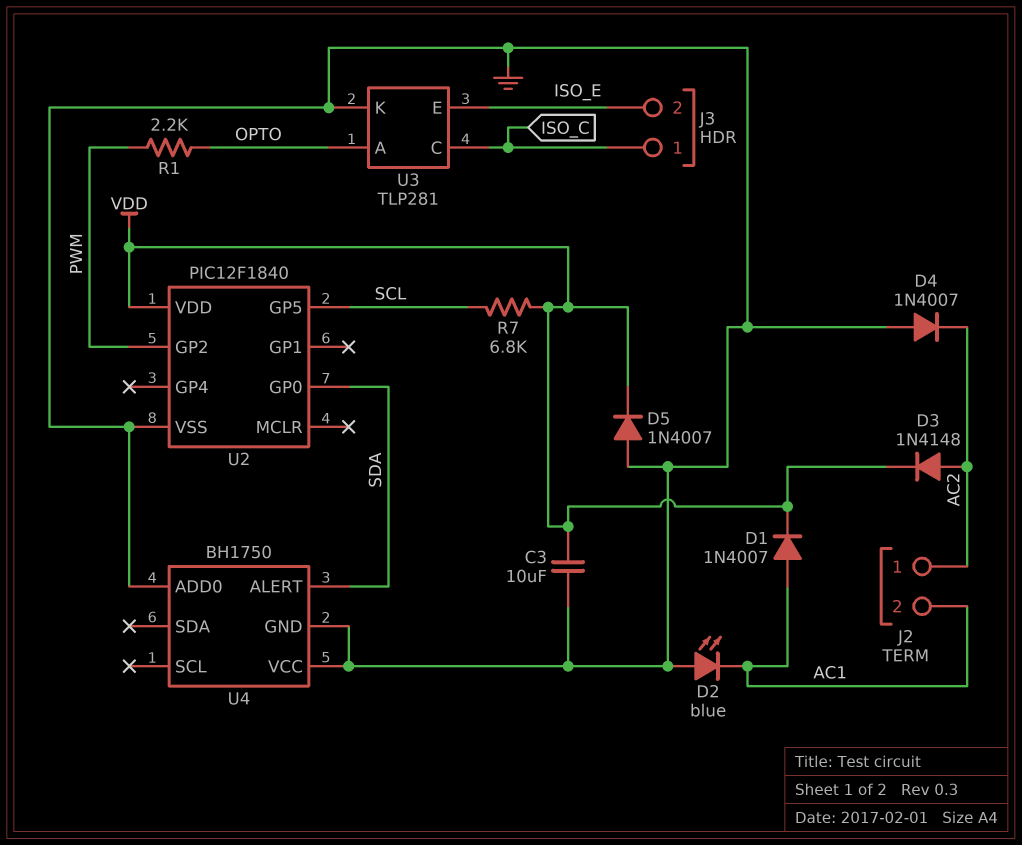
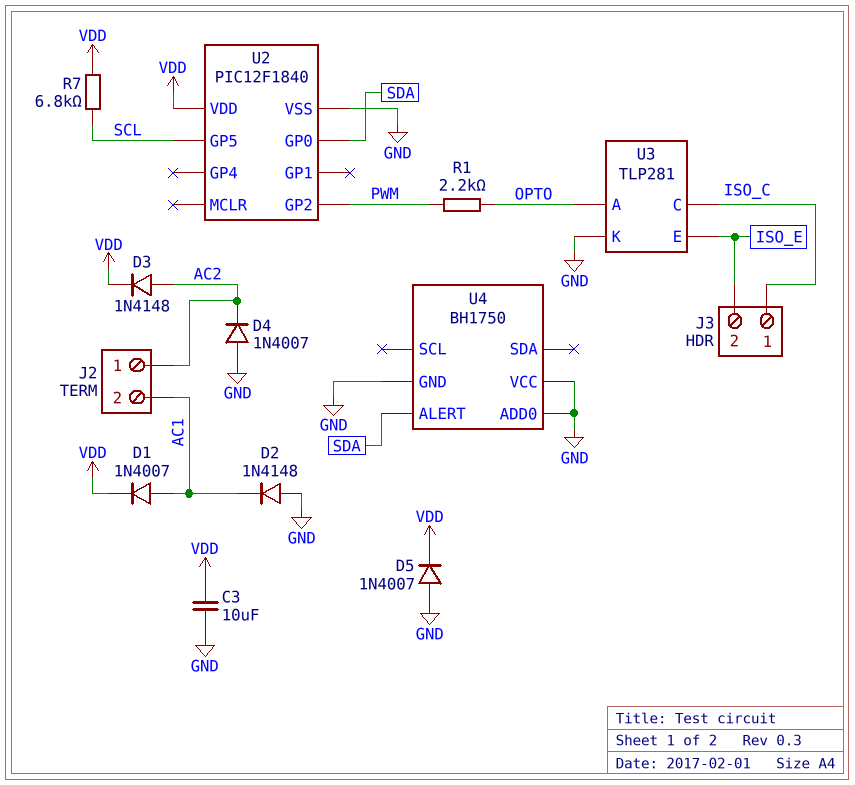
D2: LED blue (A GND, K AC1) -> diode 1N4148 (A GND, K AC1)

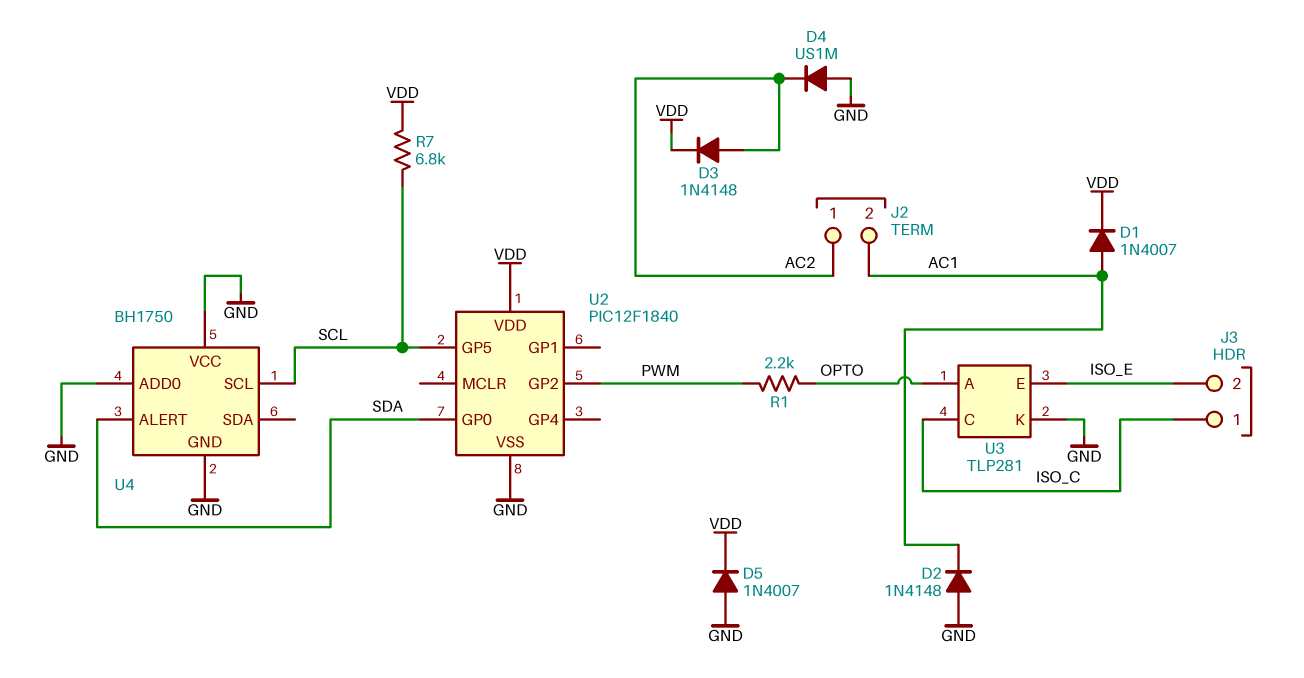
C3: 10uF (GND, VDD) -> none
D4: diode 1N4007 (A GND, K AC2) -> diode US1M (A GND, K AC2)
U4 pin SCL: none -> SCL

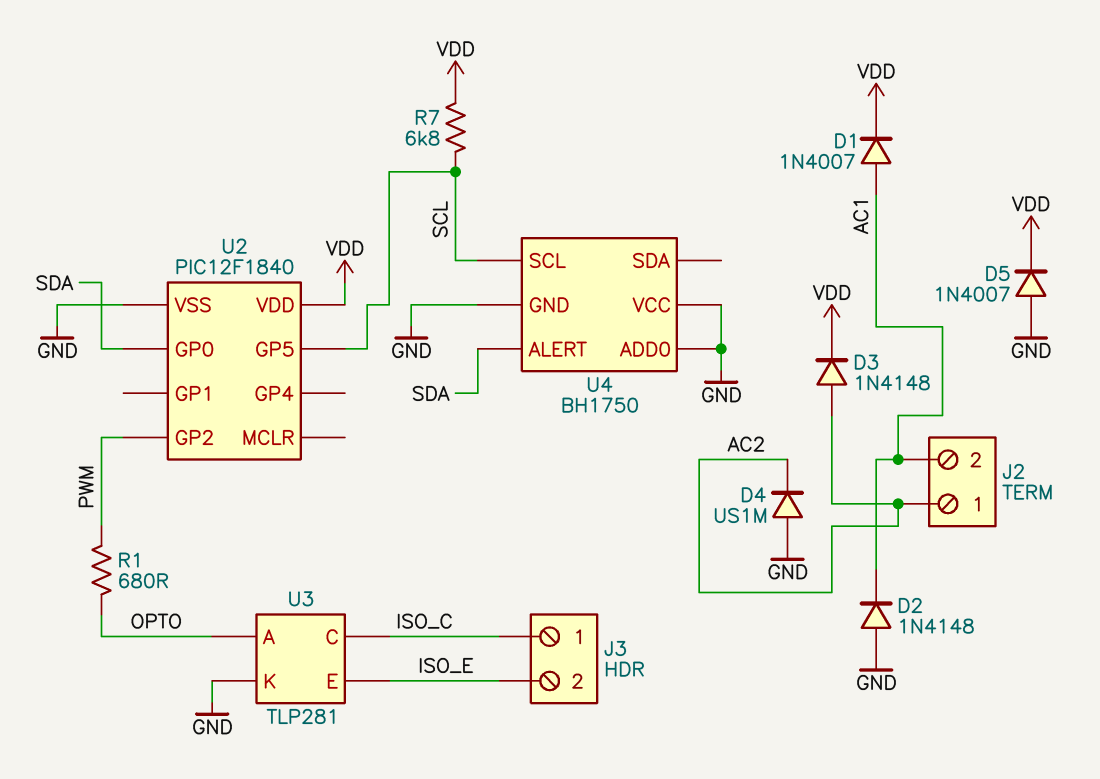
R1: 2.2k (OPTO, PWM) -> 680 (OPTO, PWM)

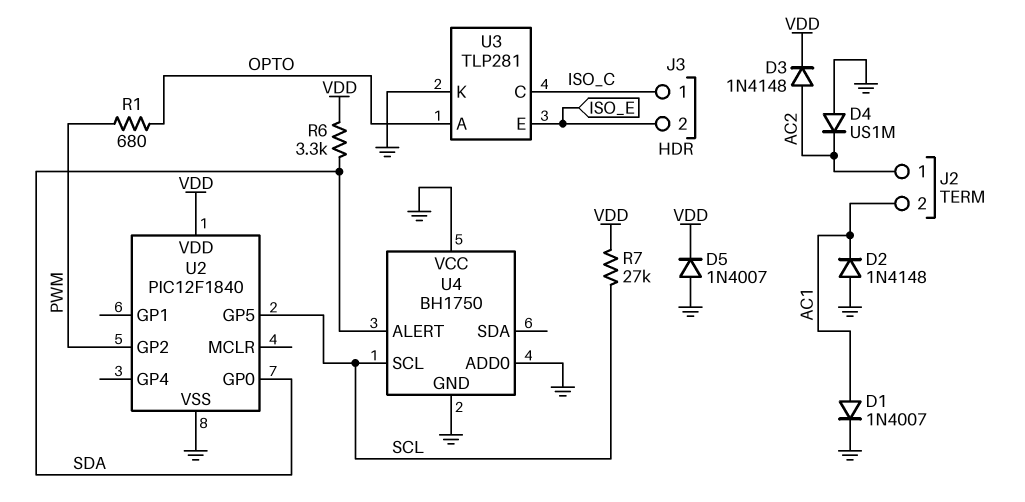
D1: diode 1N4007 (A AC1, K VDD) -> diode 1N4007 (A AC1, K GND)
R6: none -> 3.3k (SDA, VDD)
R7: 6.8k (SCL, VDD) -> 27k (SCL, VDD)

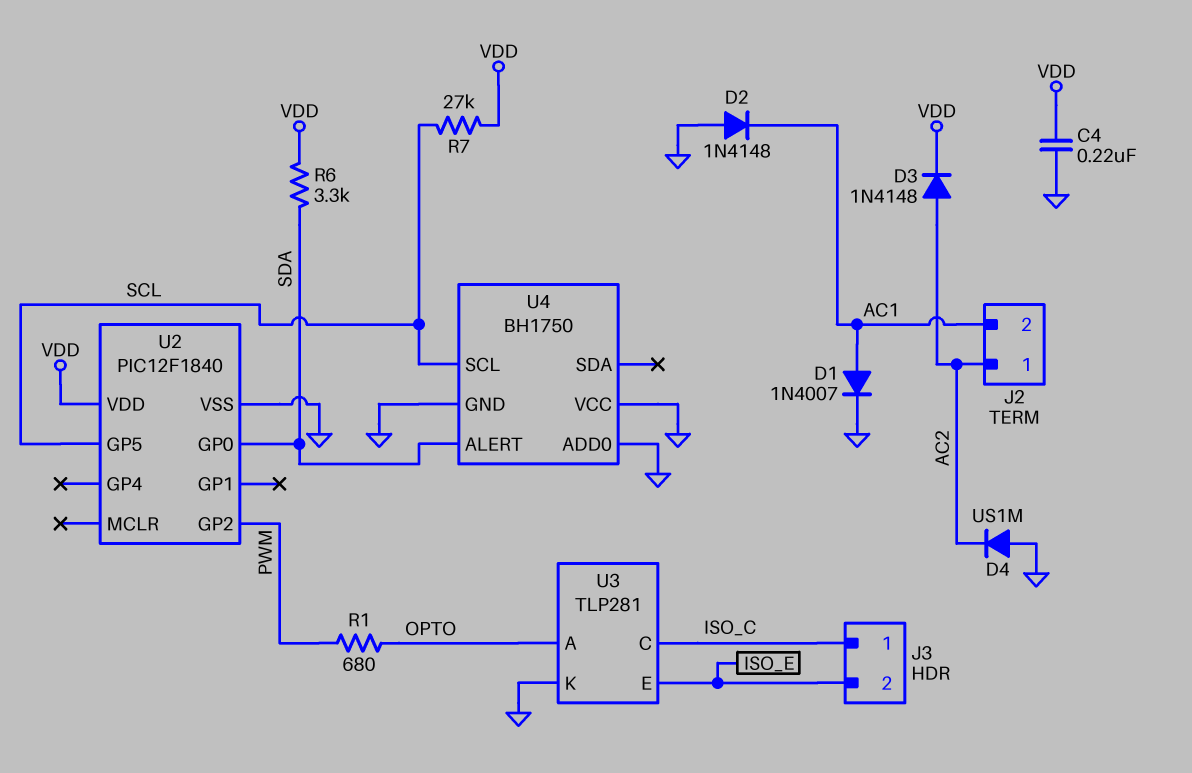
C4: none -> 220nF (GND, VDD)
D5: diode 1N4007 (A GND, K VDD) -> none

